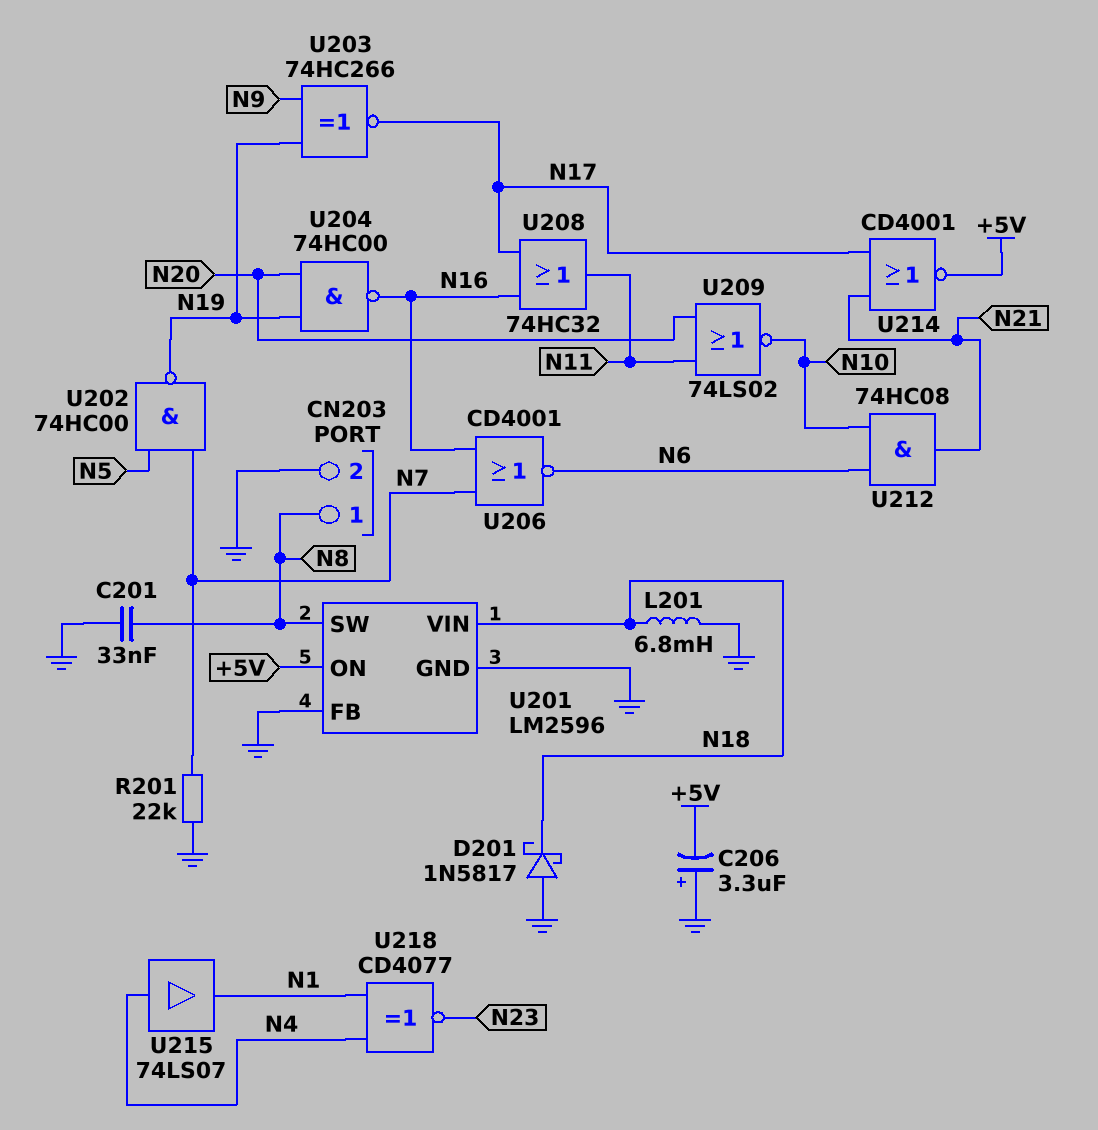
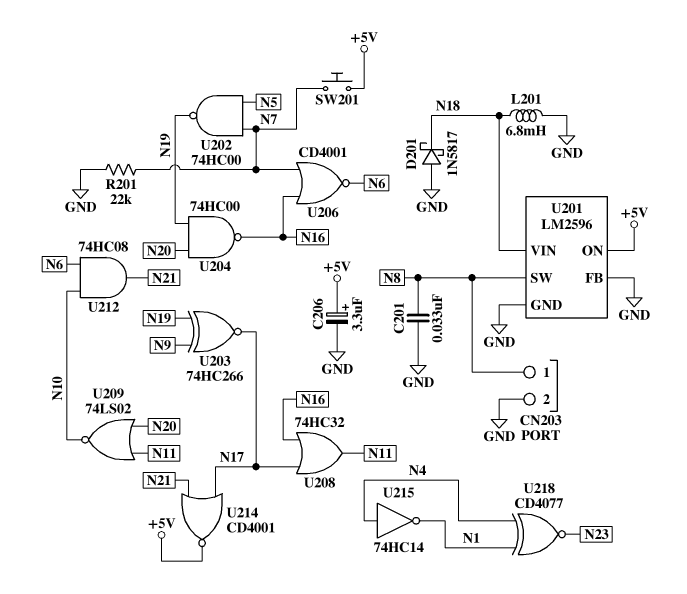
C206: 3.3uF (plus GND, minus +5V) -> 3.3uF (plus +5V, minus GND)
SW201: none -> button (+5V, N7)
U215: buffer 74LS07 (in N4, out N1) -> NOT 74HC14 (in N4, out N1)

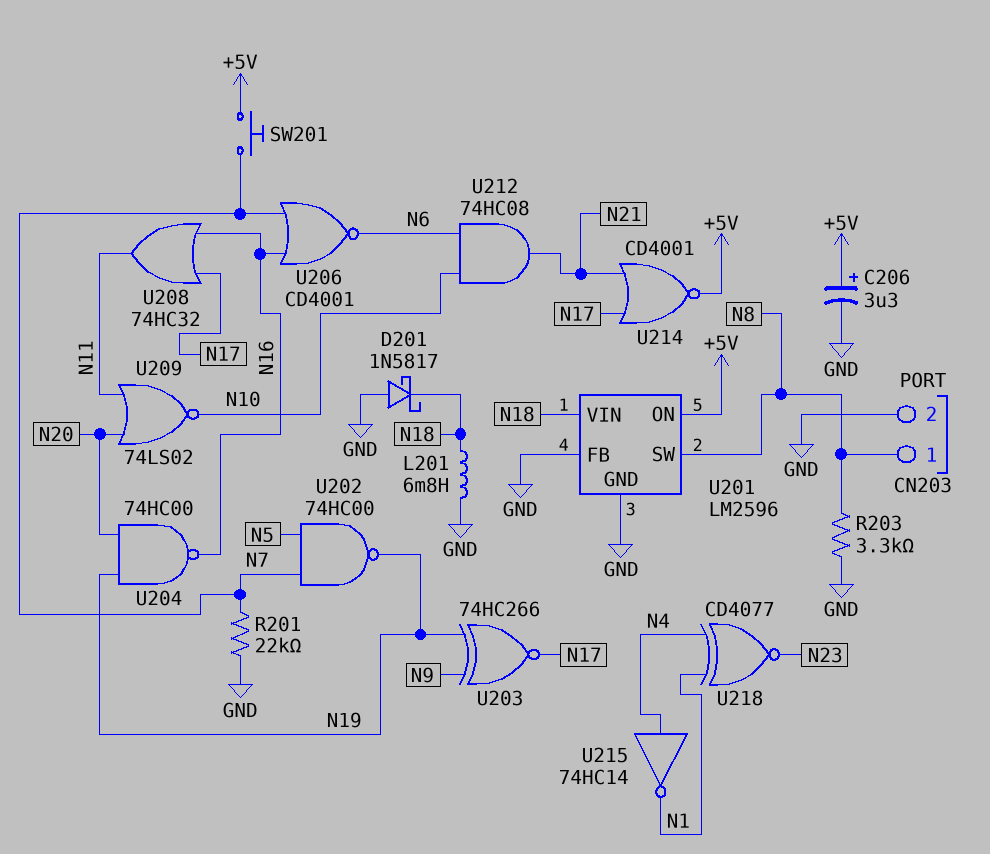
C201: 33nF (GND, N8) -> none
R203: none -> 3.3k (GND, N8)

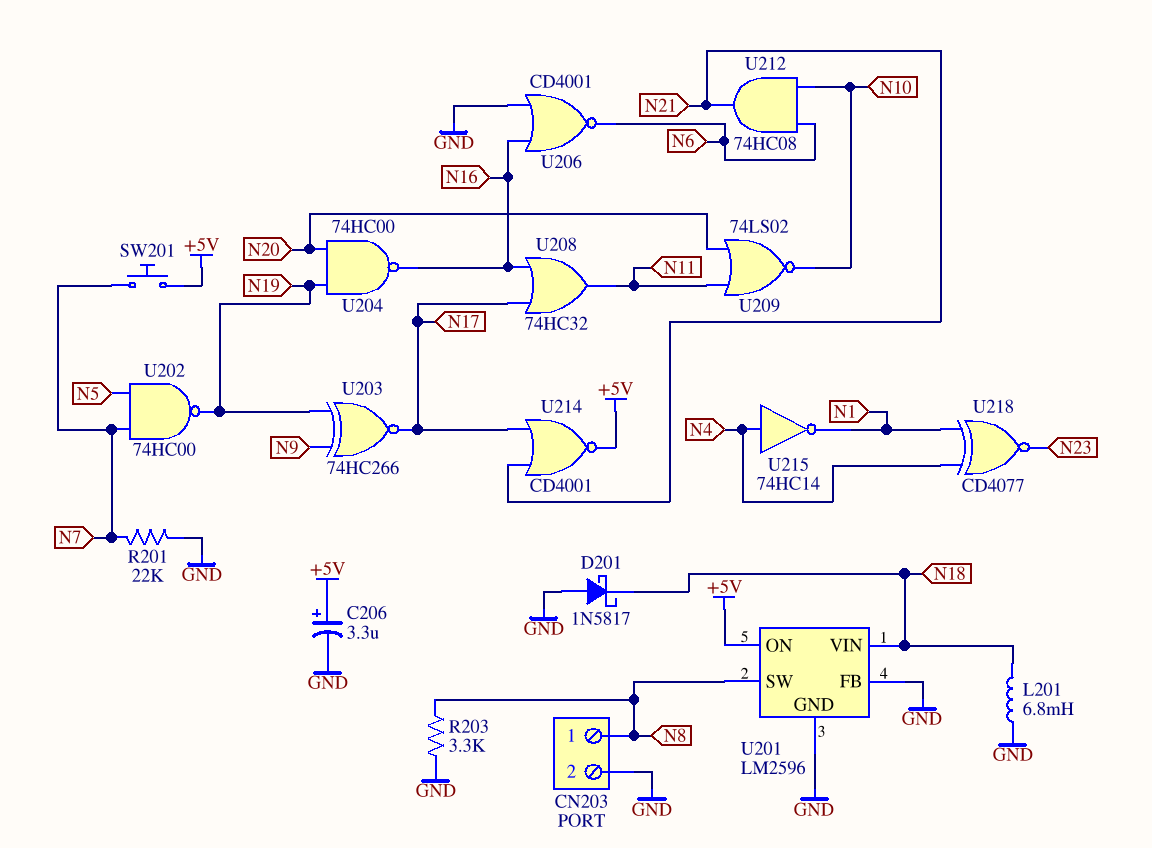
U206: NOR CD4001 (in N7, in N16, out N6) -> NOR CD4001 (in GND, in N16, out N6)

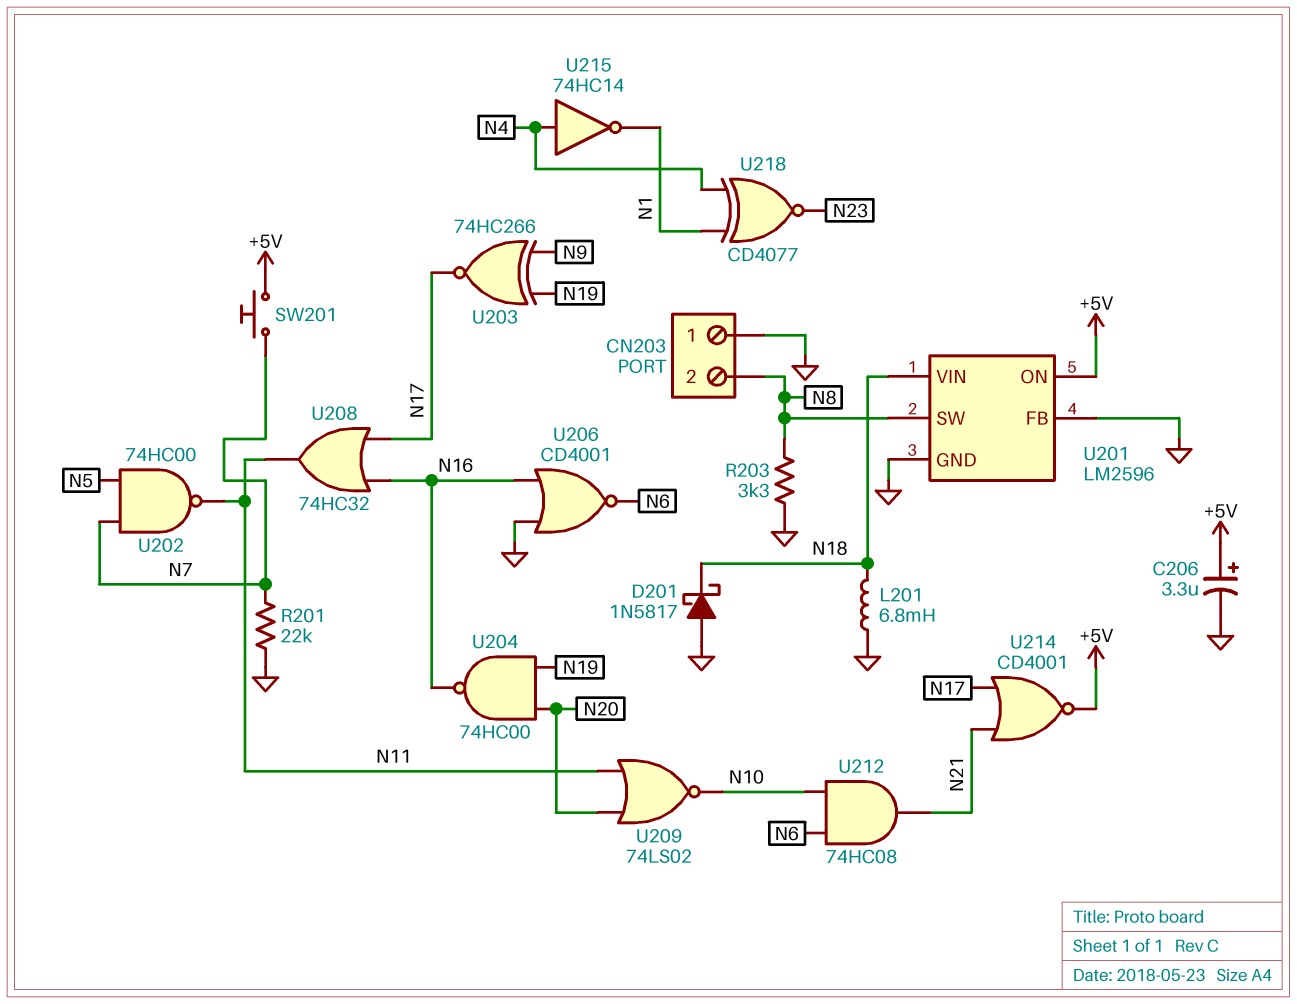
CN203 pin 1: N8 -> GND
CN203 pin 2: GND -> N8
U202: NAND 74HC00 (in N5, in N7, out N19) -> NAND 74HC00 (in N5, in N7, out N11)

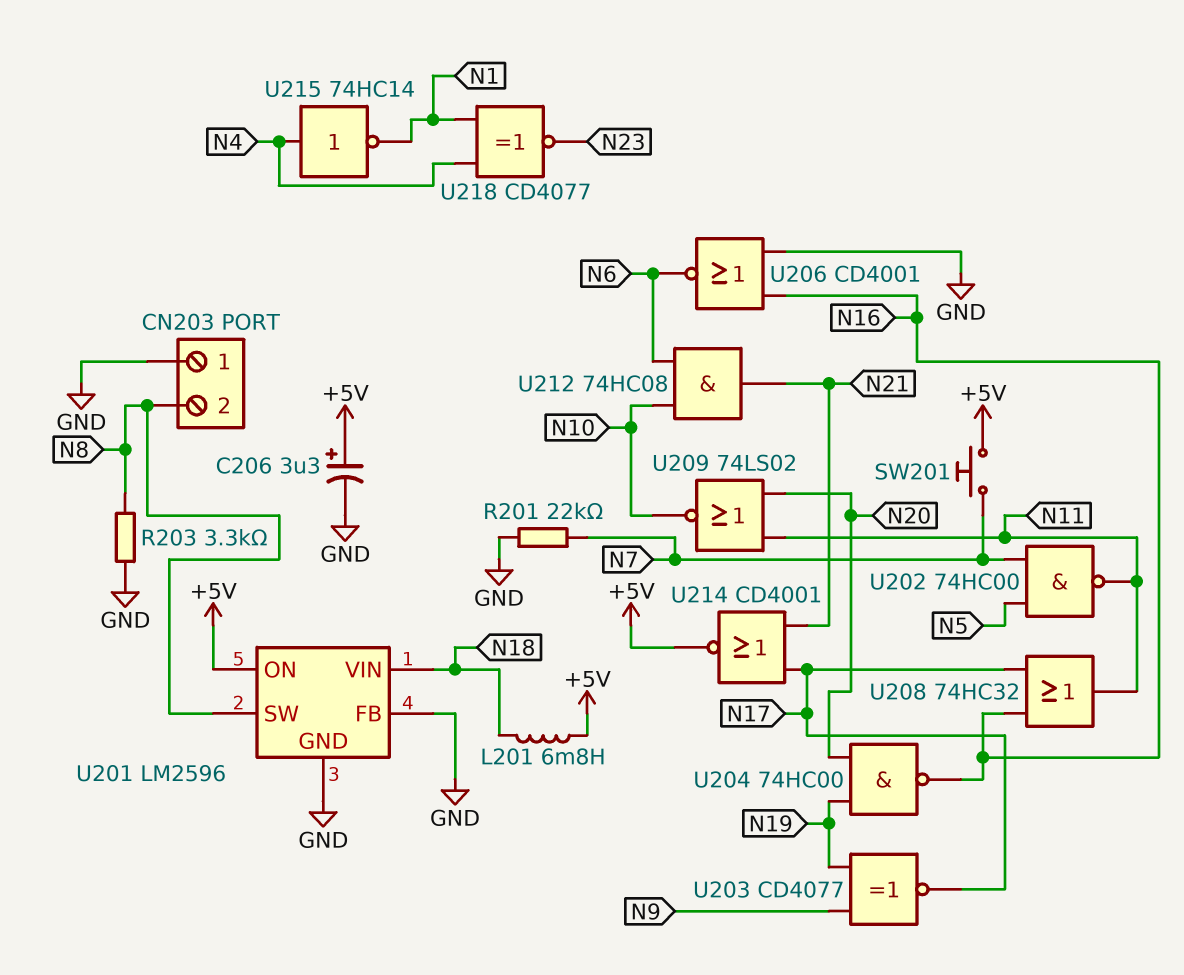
D201: schottky 1N5817 (A GND, K N18) -> none
L201: 6.8mH (GND, N18) -> 6.8mH (+5V, N18)
U203: XNOR 74HC266 (in N9, in N19, out N17) -> XNOR CD4077 (in N9, in N19, out N17)

